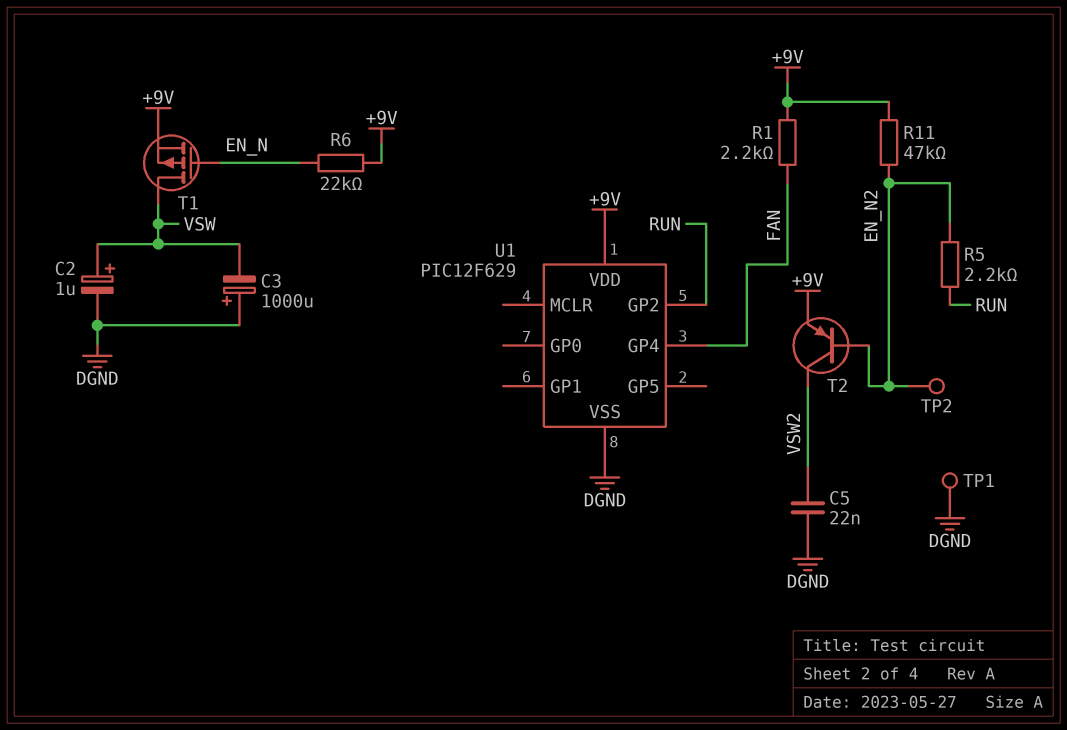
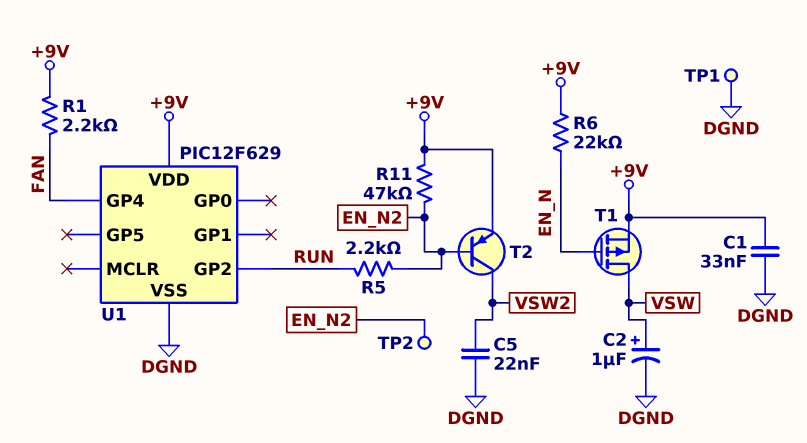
C1: none -> 33nF (+9V, DGND)
C3: 1000uF (plus DGND, minus VSW) -> none

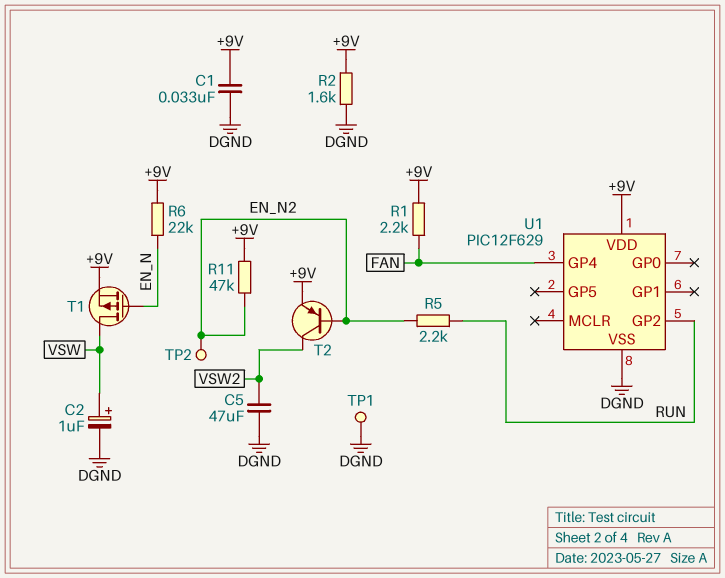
C5: 22nF (DGND, VSW2) -> 47uF (DGND, VSW2)
R2: none -> 1.6k (+9V, DGND)

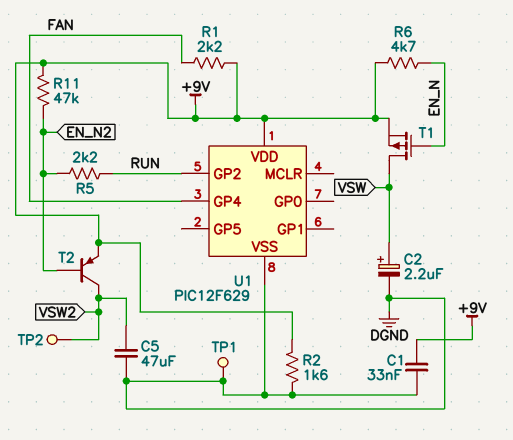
C2: 1uF (plus VSW, minus DGND) -> 2.2uF (plus VSW, minus DGND)
R6: 22k (+9V, EN_N) -> 4.7k (+9V, EN_N)
TP2: test point (EN_N2) -> test point (VSW2)

